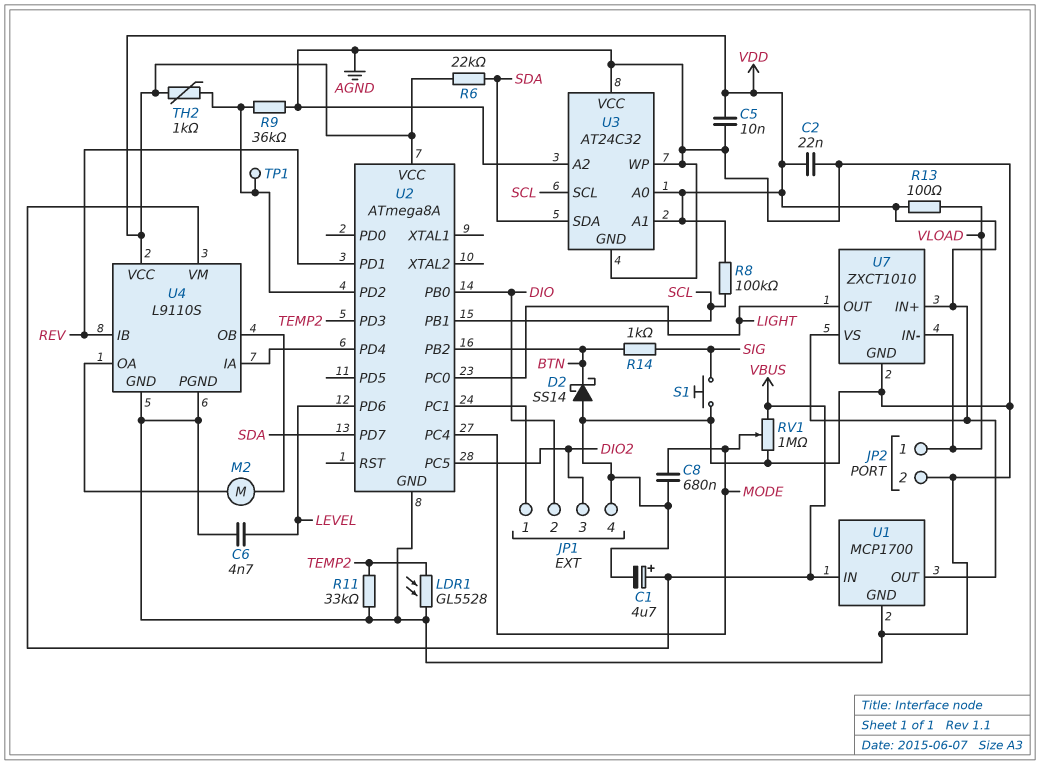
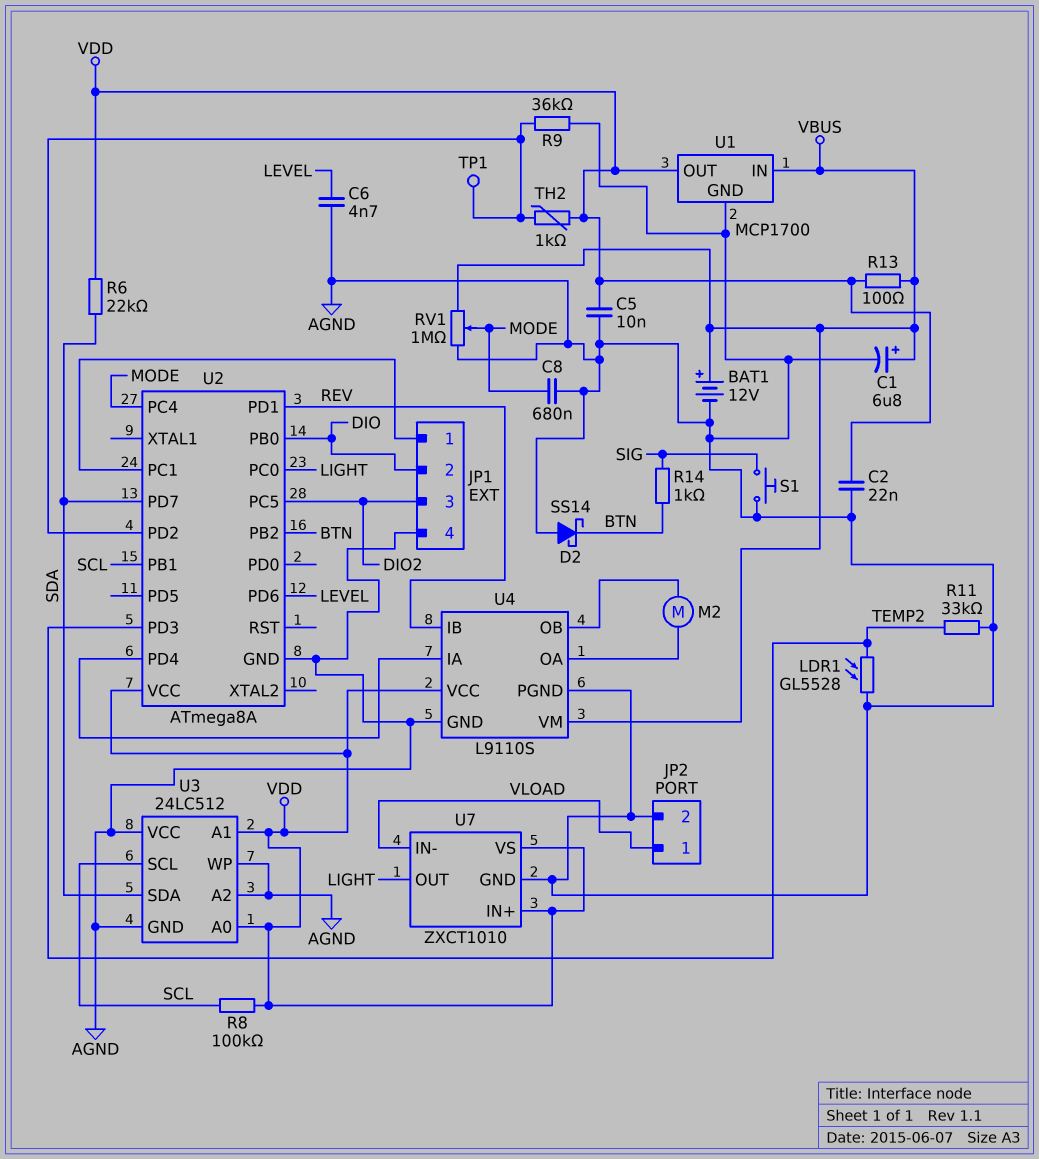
BAT1: none -> 12V (plus VBUS, minus AGND)
C1: 4.7uF (plus VBUS, minus AGND) -> 6.8uF (plus VBUS, minus AGND)
R13: 100 (VDD, VLOAD) -> 100 (VBUS, VDD)
U3: AT24C32 -> 24LC512

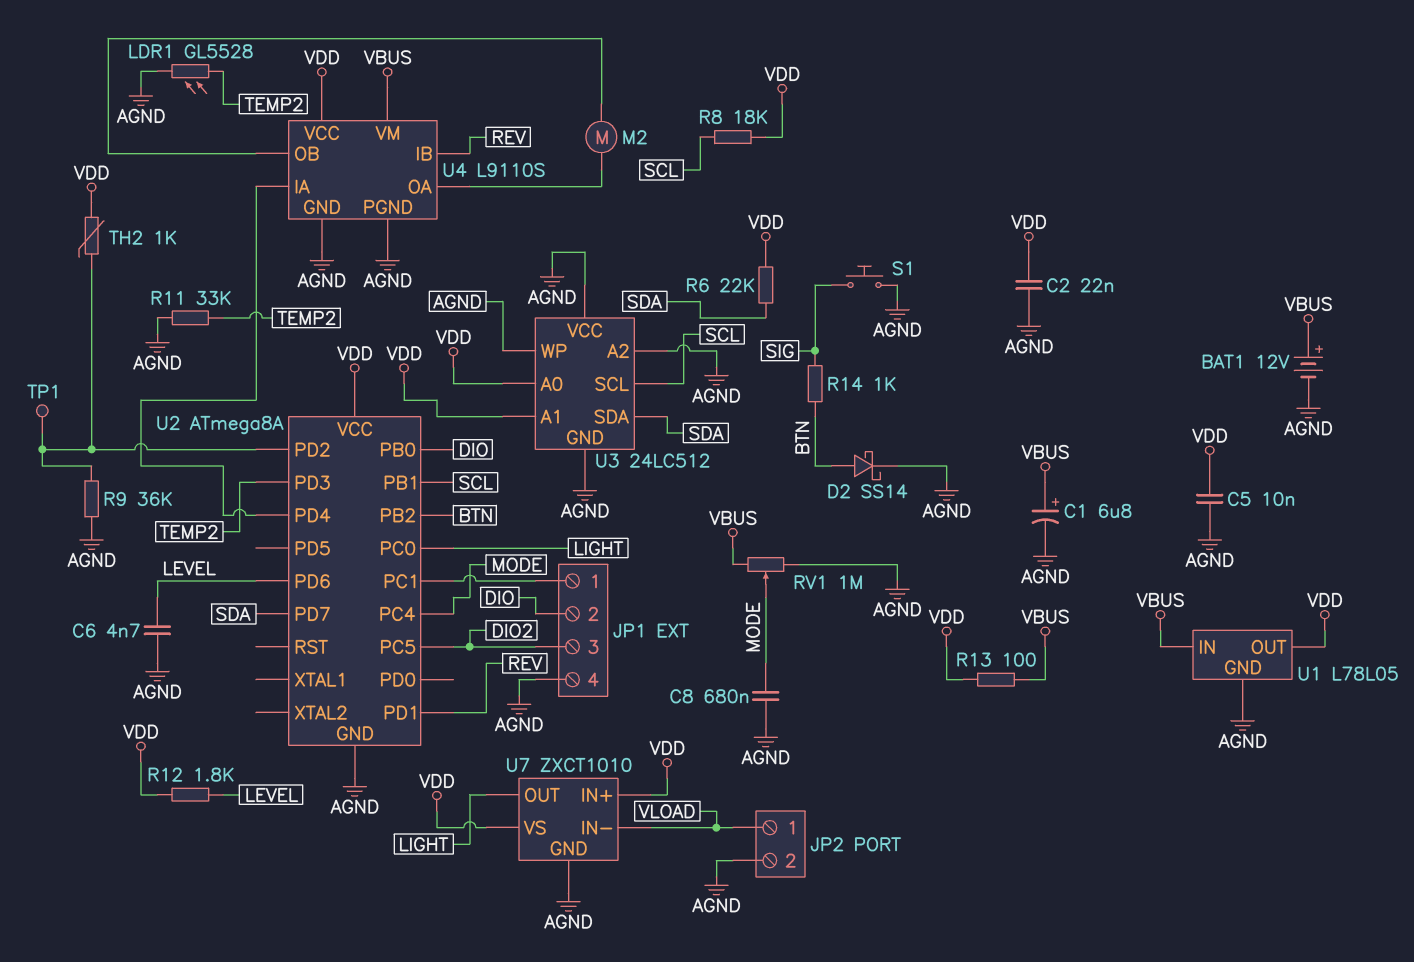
D2: schottky SS14 (A AGND, K BTN) -> schottky SS14 (A BTN, K AGND)
R8: 100k (SCL, VDD) -> 18k (SCL, VDD)
R12: none -> 1.8k (LEVEL, VDD)
U1: MCP1700 -> L78L05

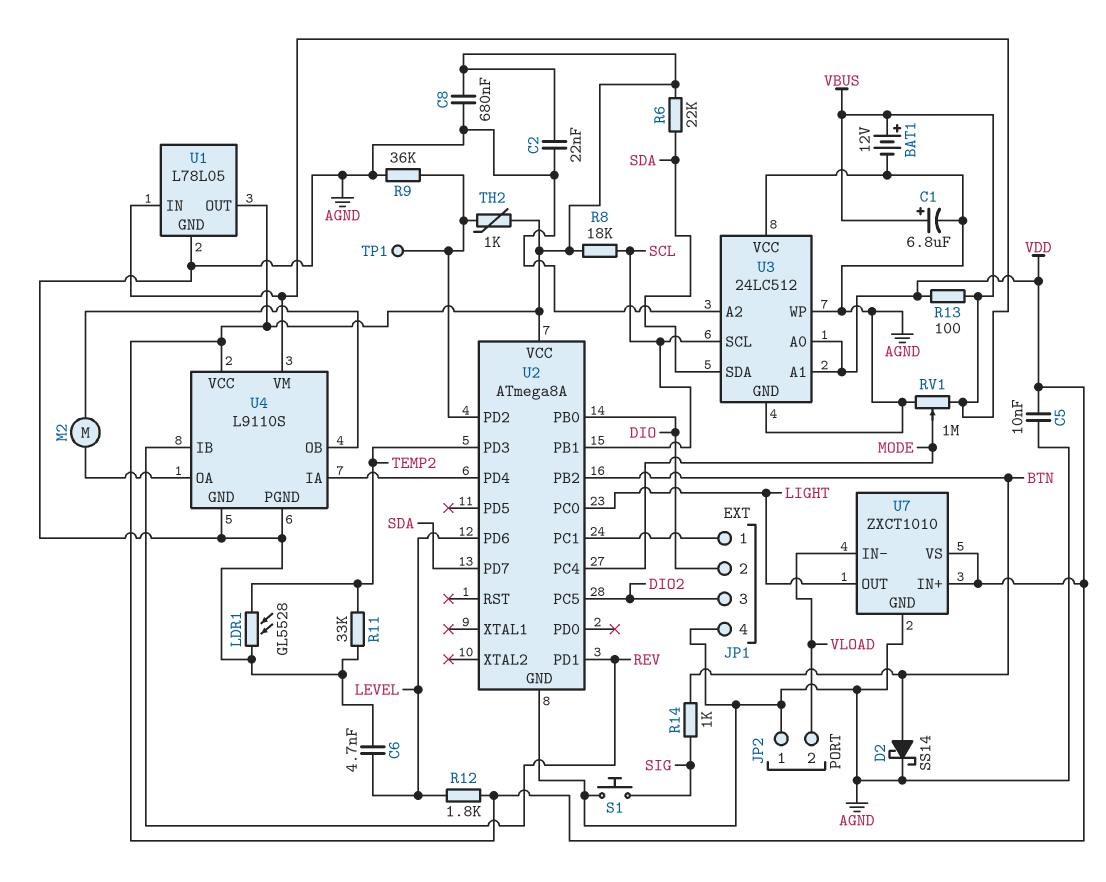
C8: 680nF (AGND, MODE) -> 680nF (AGND, VDD)
JP2 pin 1: VLOAD -> AGND
JP2 pin 2: AGND -> VLOAD

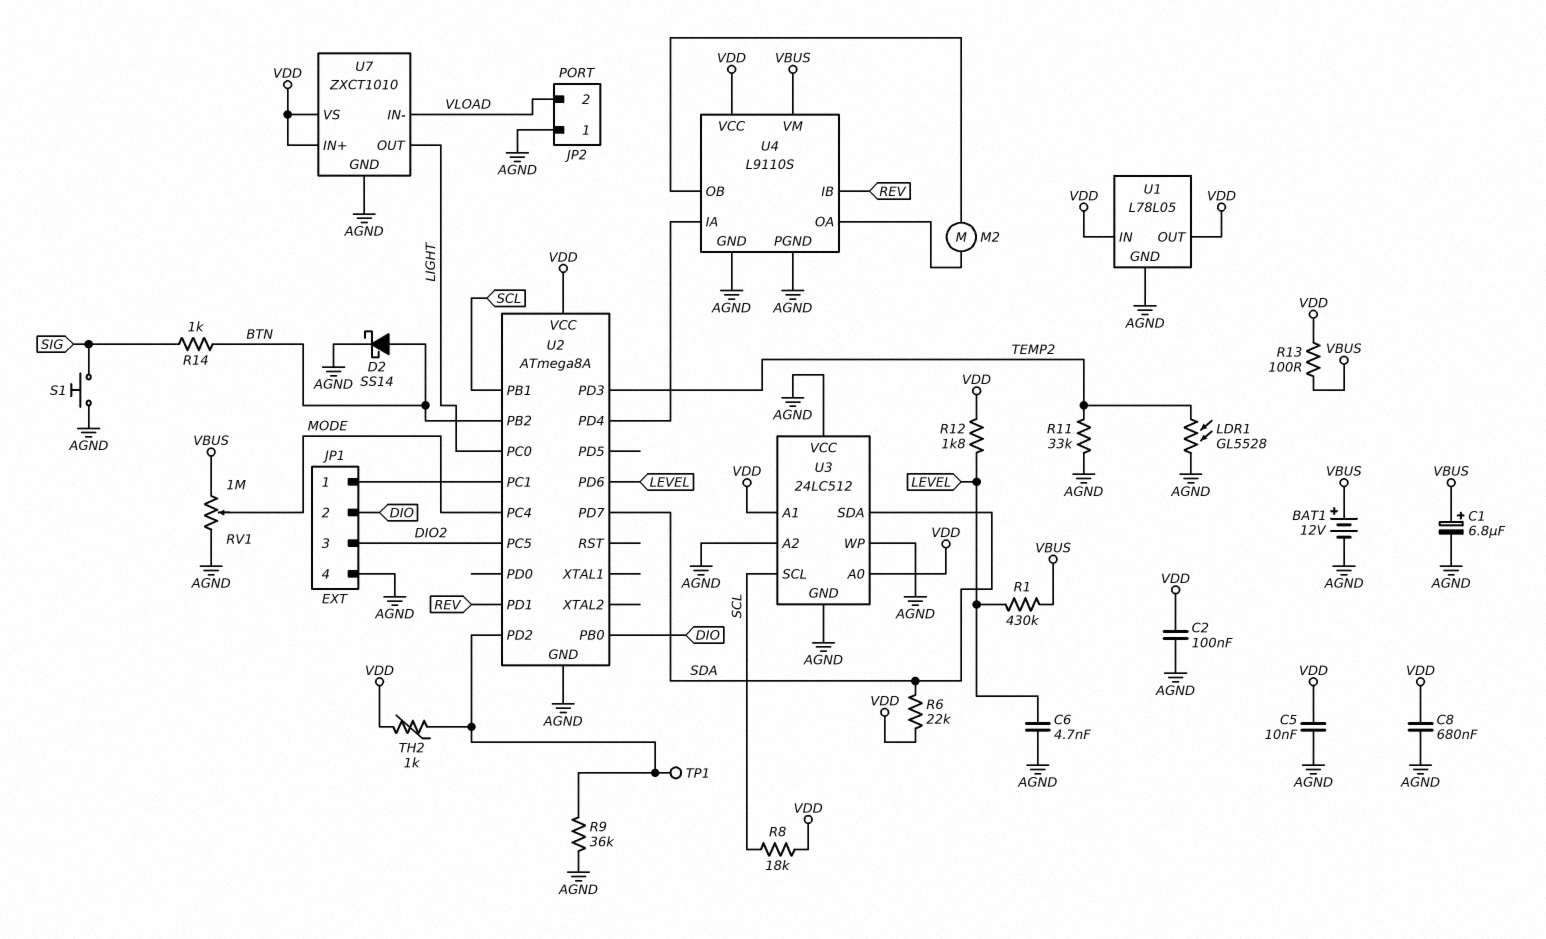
C2: 22nF (AGND, VDD) -> 100nF (AGND, VDD)
R1: none -> 430k (LEVEL, VBUS)
U1 pin IN: VBUS -> VDD

